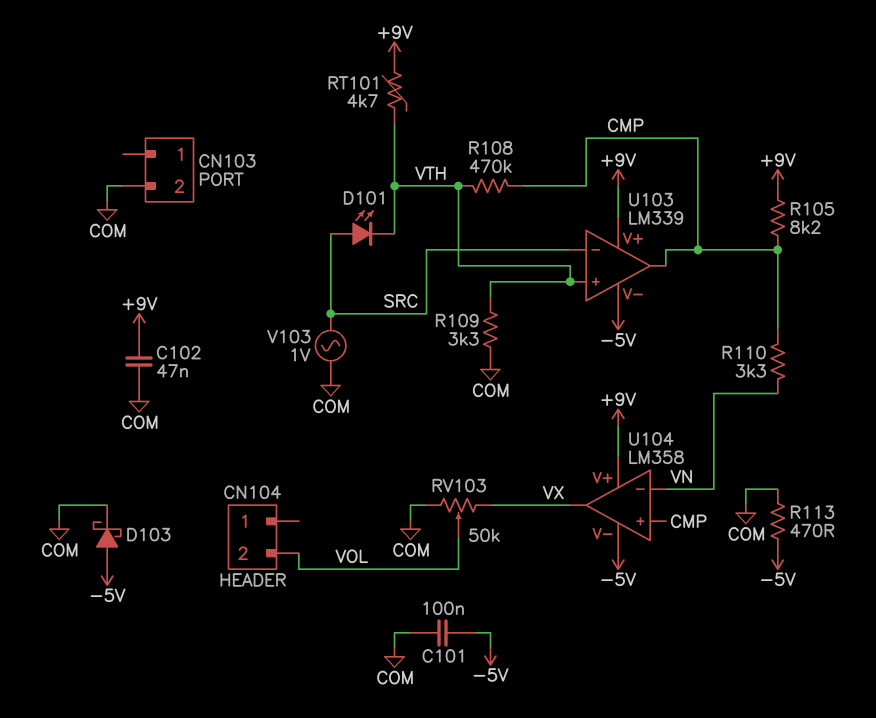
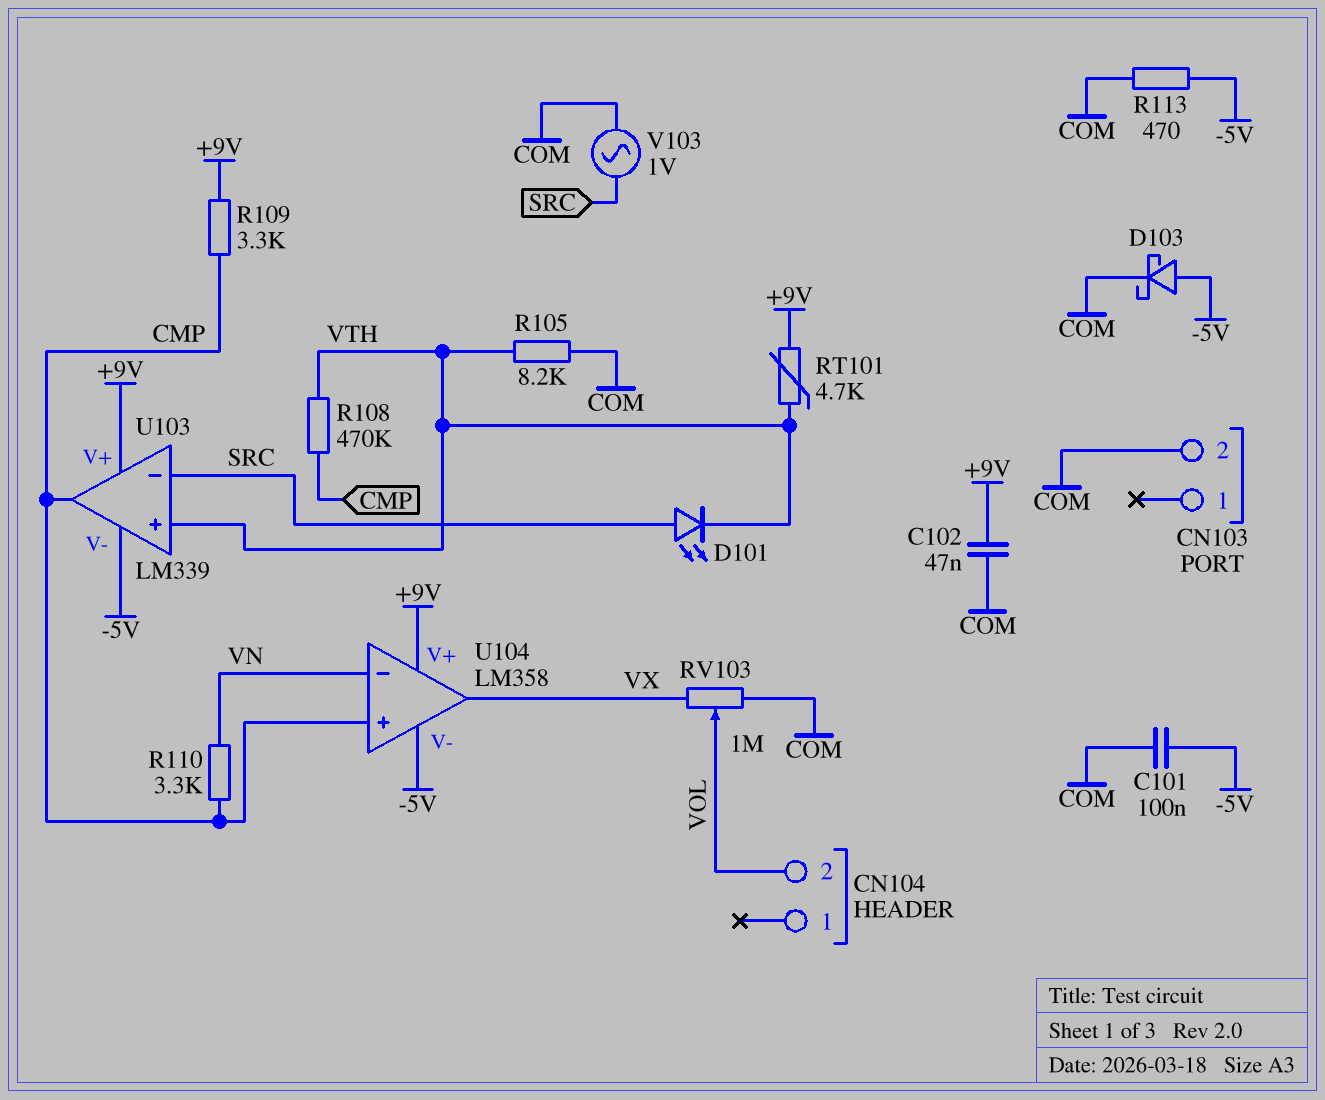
R105: 8.2k (+9V, CMP) -> 8.2k (COM, VTH)
R109: 3.3k (COM, VTH) -> 3.3k (+9V, CMP)
RV103: 50k (COM, VX, wiper VOL) -> 1M (COM, VX, wiper VOL)

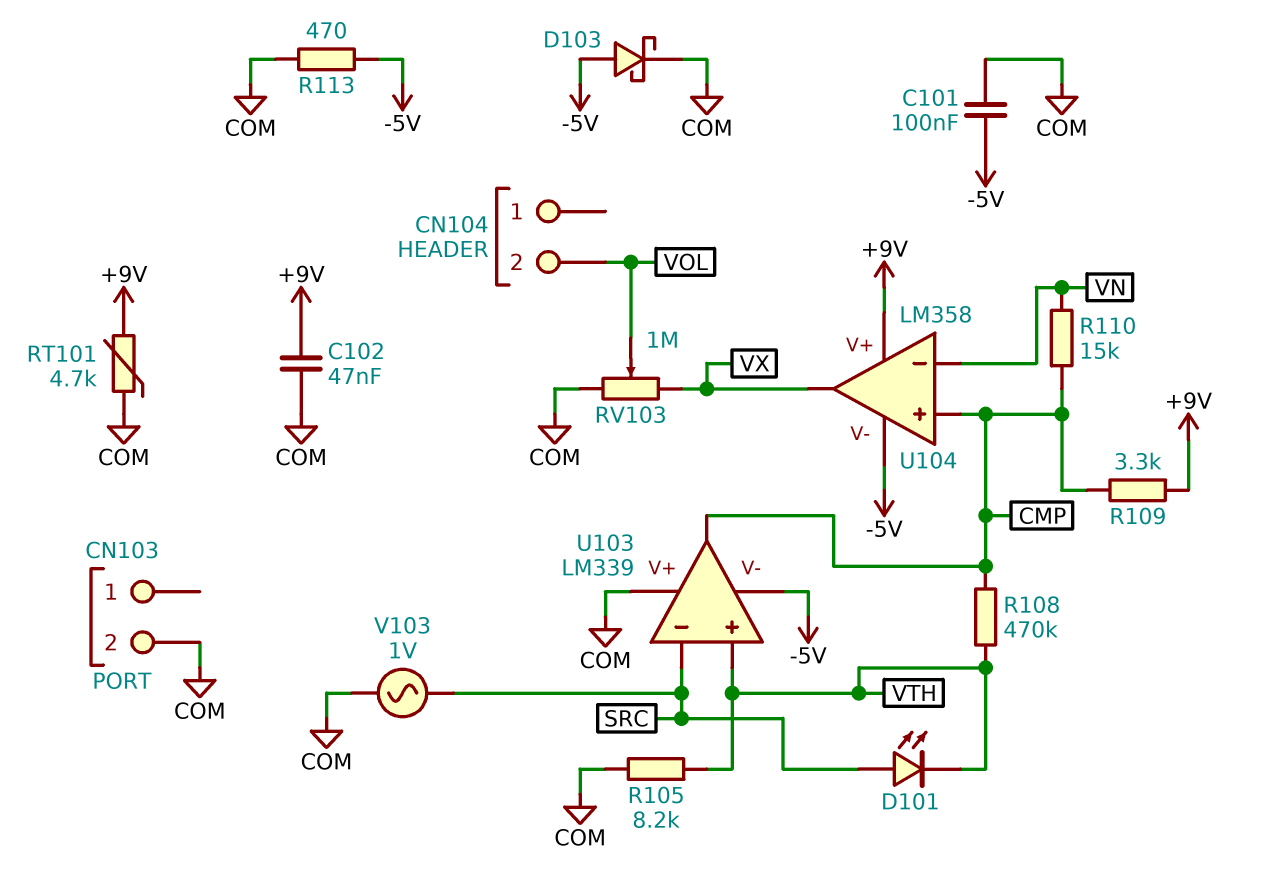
R110: 3.3k (CMP, VN) -> 15k (CMP, VN)
RT101: 4.7k (+9V, VTH) -> 4.7k (+9V, COM)
U103 pin V+: +9V -> COM

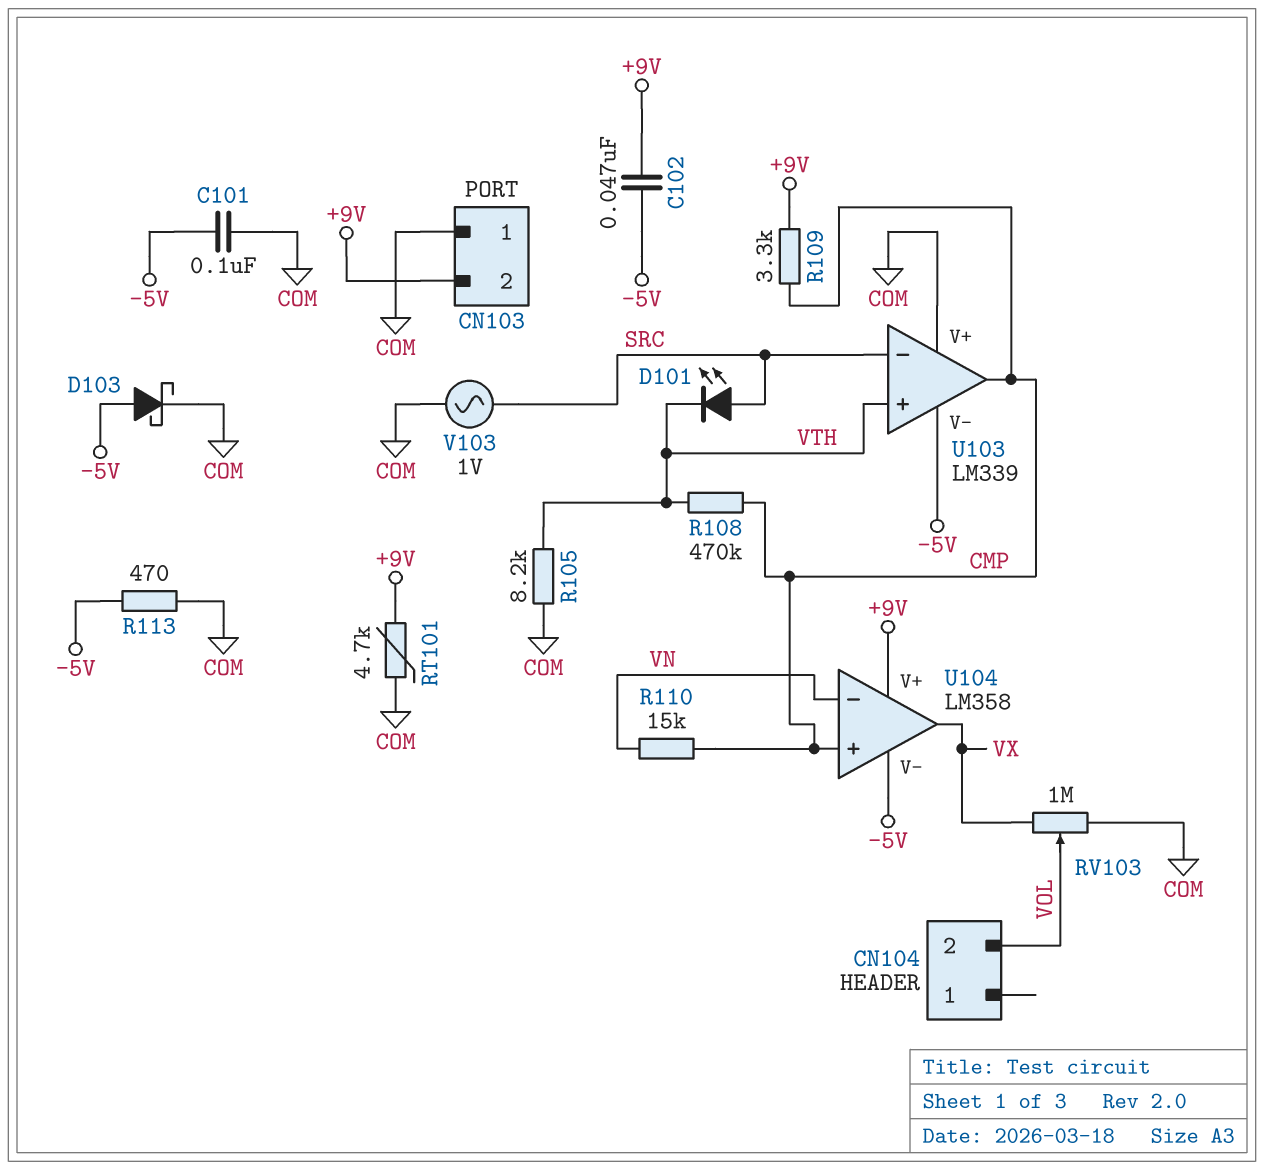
C102: 47nF (+9V, COM) -> 47nF (+9V, -5V)
CN103 pin 1: none -> COM
CN103 pin 2: COM -> +9V

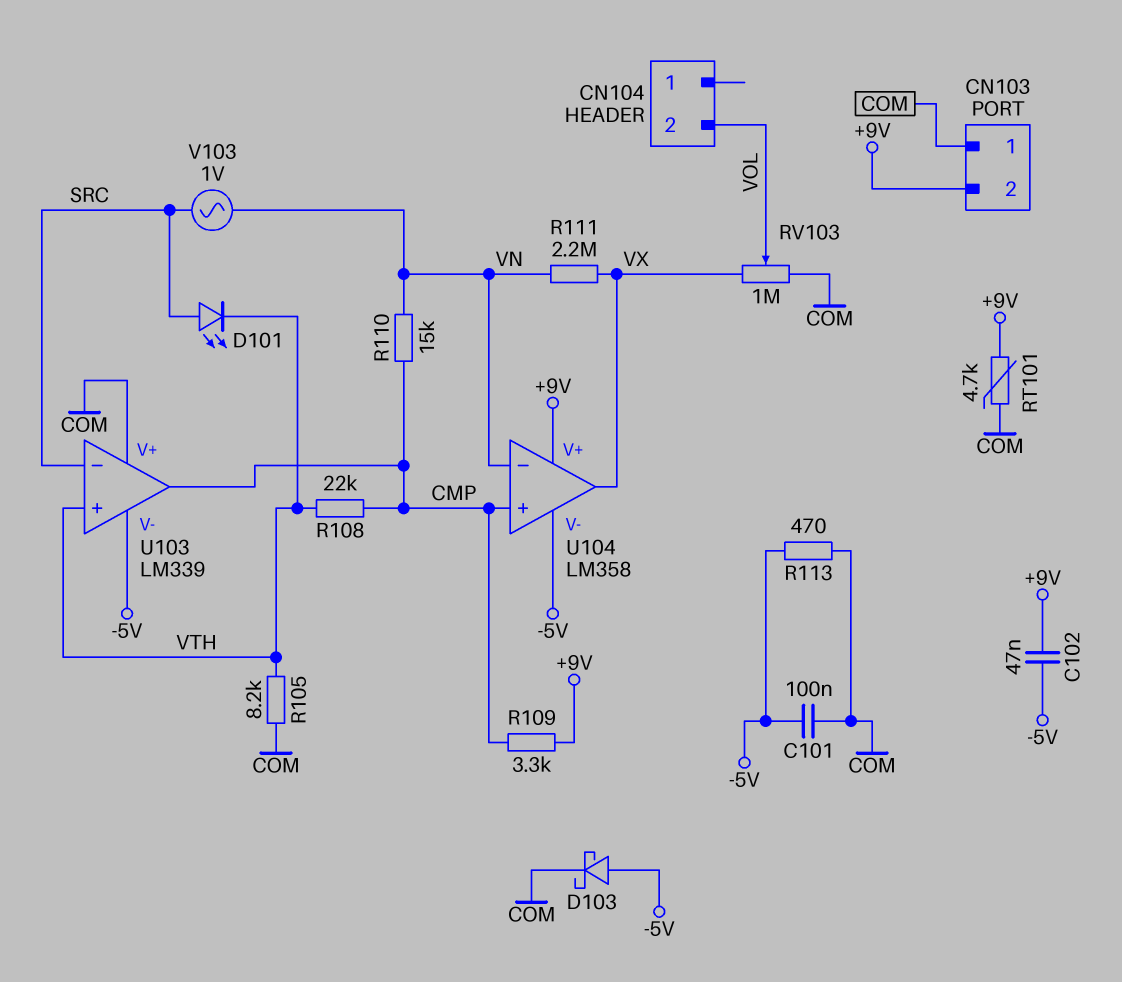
R108: 470k (CMP, VTH) -> 22k (CMP, VTH)
R111: none -> 2.2M (VN, VX)
V103: AC 1V (COM, SRC) -> AC 1V (SRC, VN)

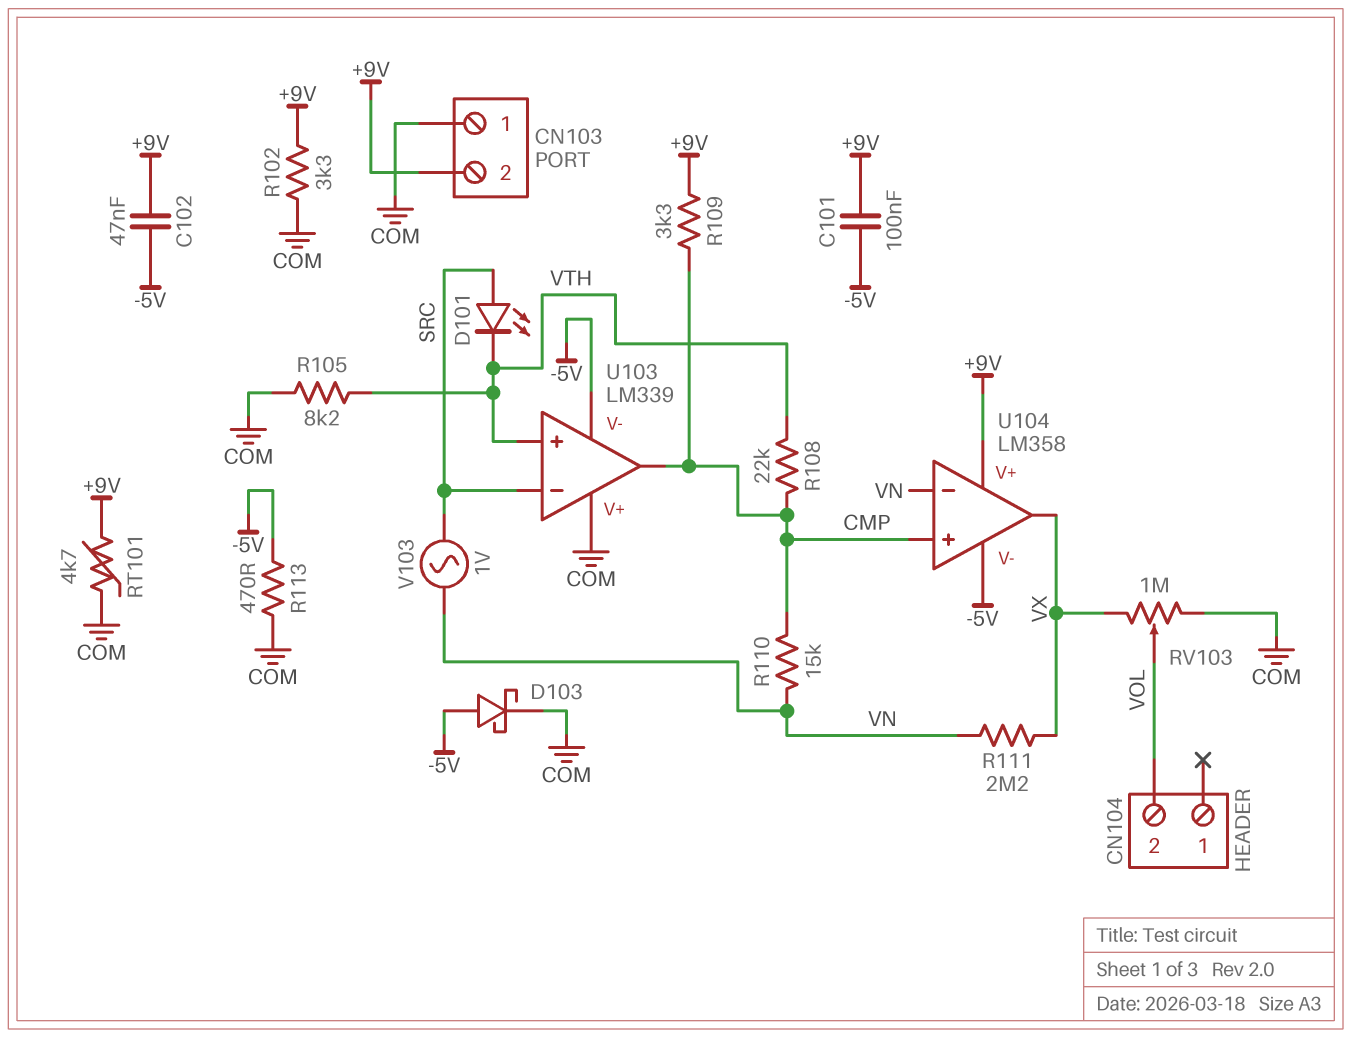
C101: 100nF (-5V, COM) -> 100nF (+9V, -5V)
R102: none -> 3.3k (+9V, COM)

